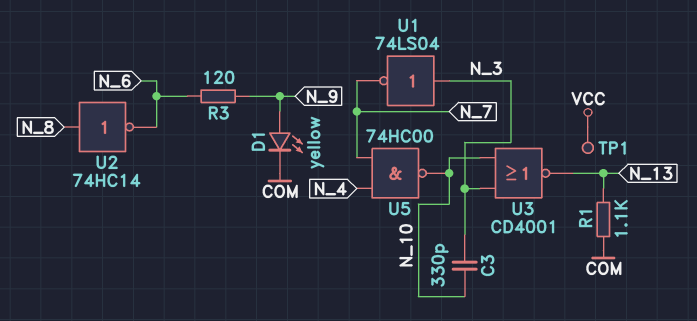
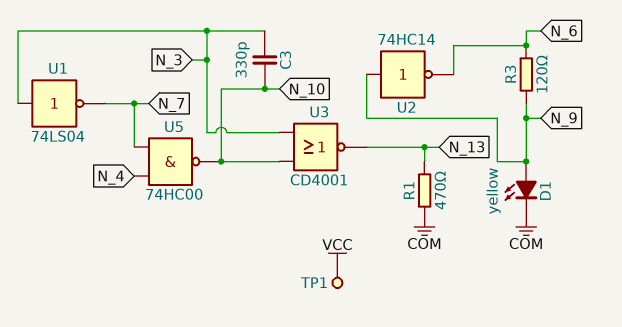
R1: 1.1k (COM, N_13) -> 470 (COM, N_13)
U2: NOT 74HC14 (in N_8, out N_6) -> NOT 74HC14 (in N_9, out N_6)

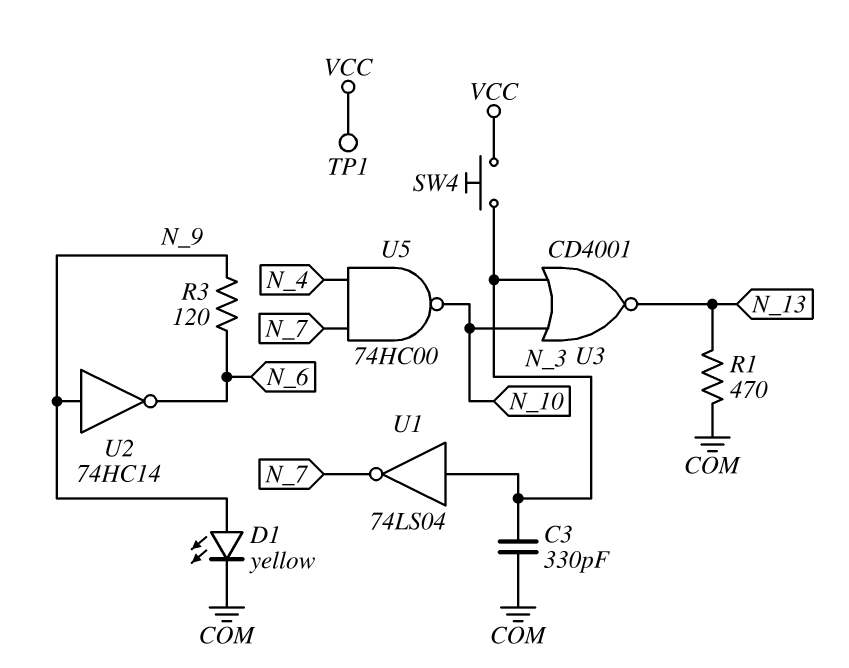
C3: 330pF (N_3, N_10) -> 330pF (COM, N_3)
SW4: none -> button (N_3, VCC)

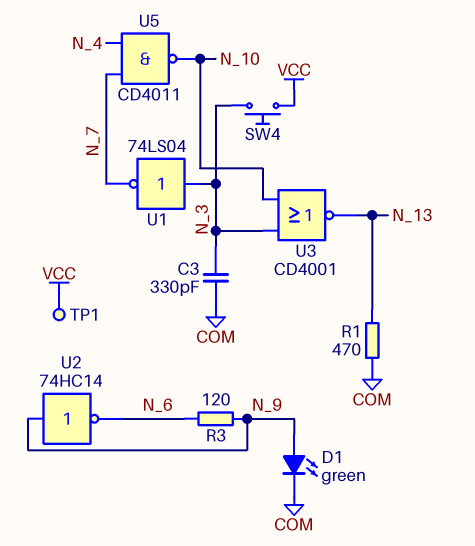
D1: LED yellow (A N_9, K COM) -> LED green (A N_9, K COM)
U5: NAND 74HC00 (in N_4, in N_7, out N_10) -> NAND CD4011 (in N_4, in N_7, out N_10)

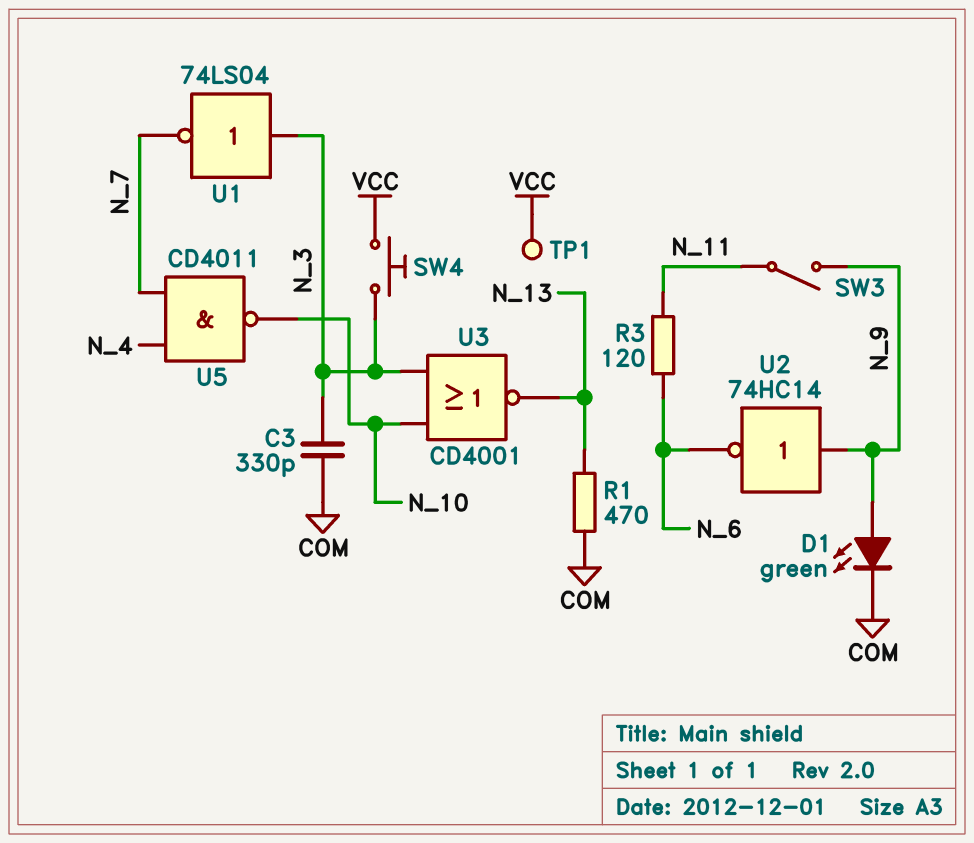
R3: 120 (N_6, N_9) -> 120 (N_6, N_11)
SW3: none -> switch (N_9, N_11)

